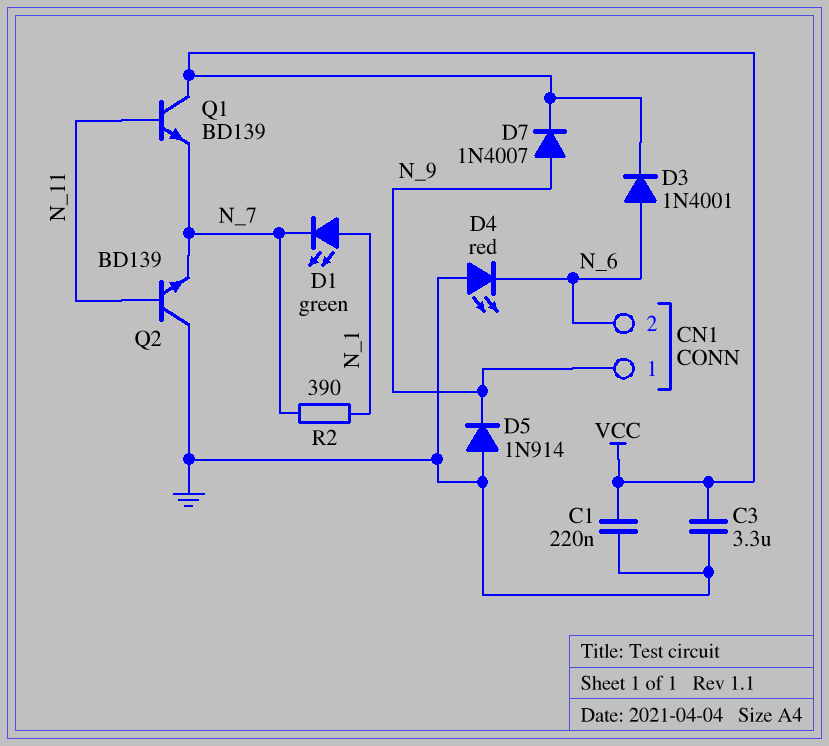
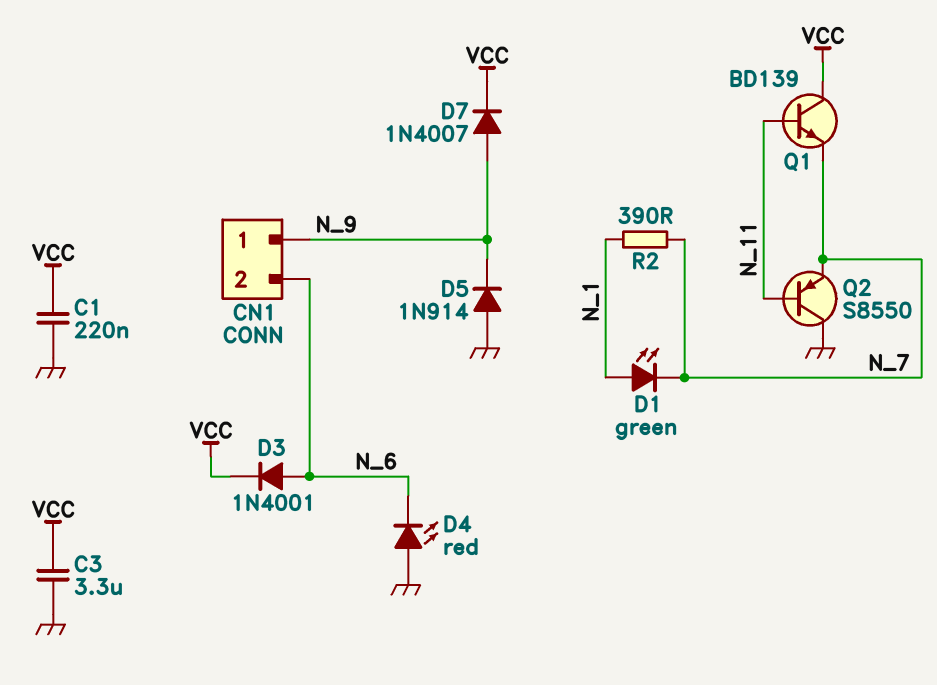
Q2: NPN BD139 (B N_11, C GND, E N_7) -> PNP S8550 (B N_11, C GND, E N_7)

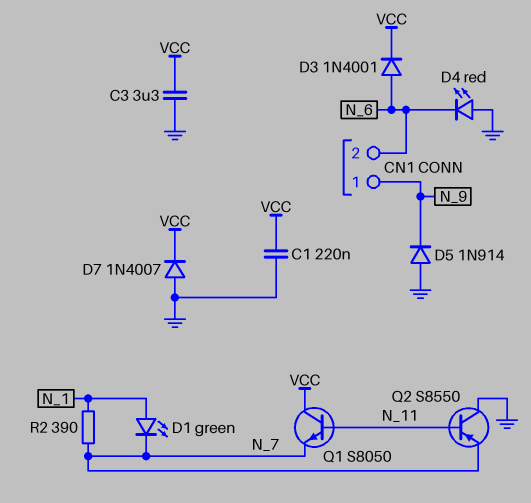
D7: diode 1N4007 (A N_9, K VCC) -> diode 1N4007 (A GND, K VCC)
Q1: NPN BD139 (B N_11, C VCC, E N_7) -> NPN S8050 (B N_11, C VCC, E N_7)

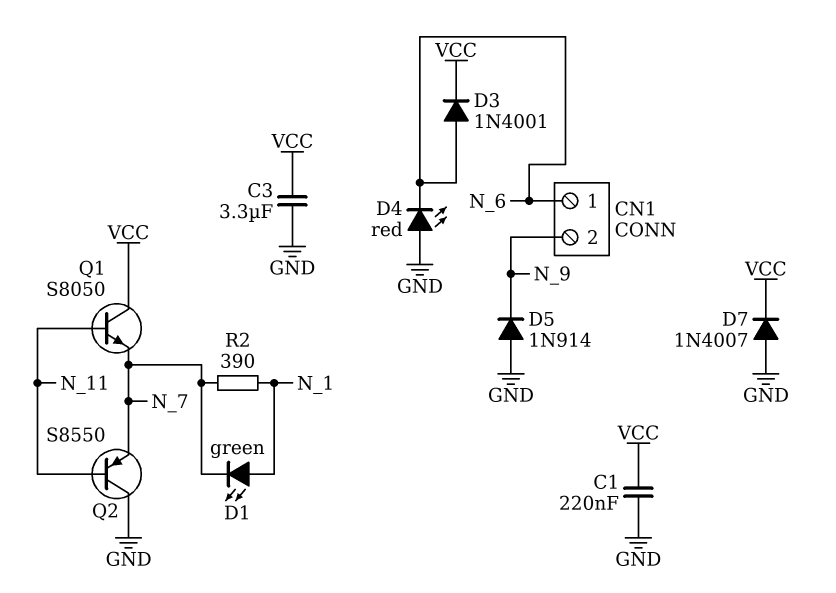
CN1 pin 1: N_9 -> N_6
CN1 pin 2: N_6 -> N_9

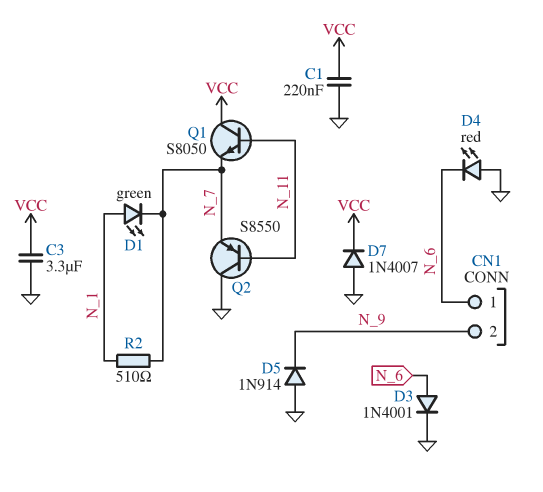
D3: diode 1N4001 (A N_6, K VCC) -> diode 1N4001 (A N_6, K GND)
R2: 390 (N_1, N_7) -> 510 (N_1, N_7)

